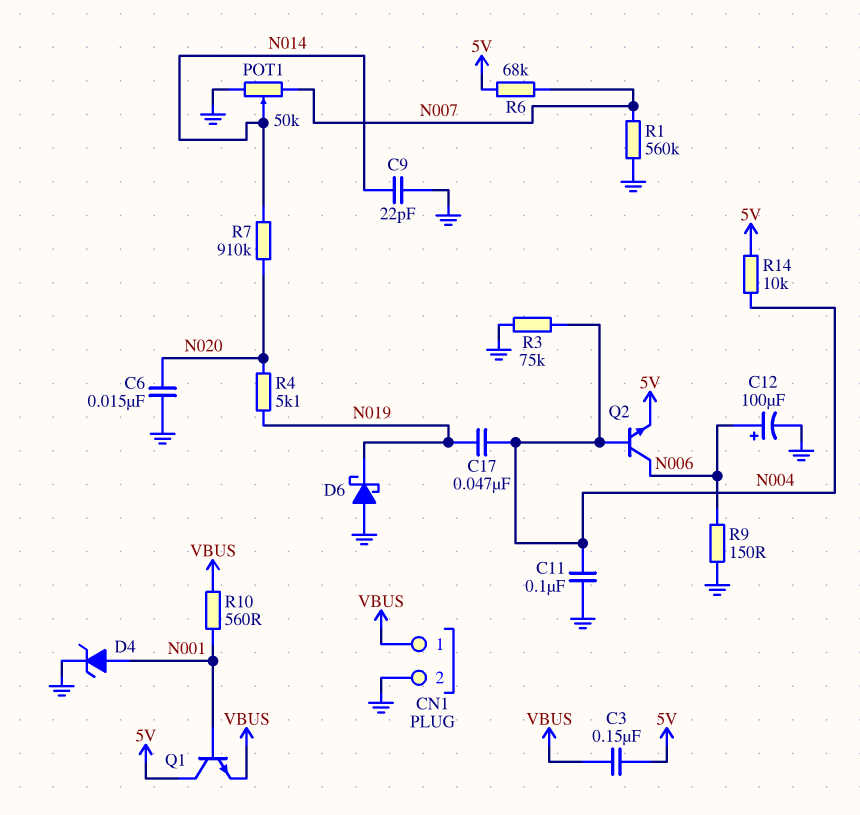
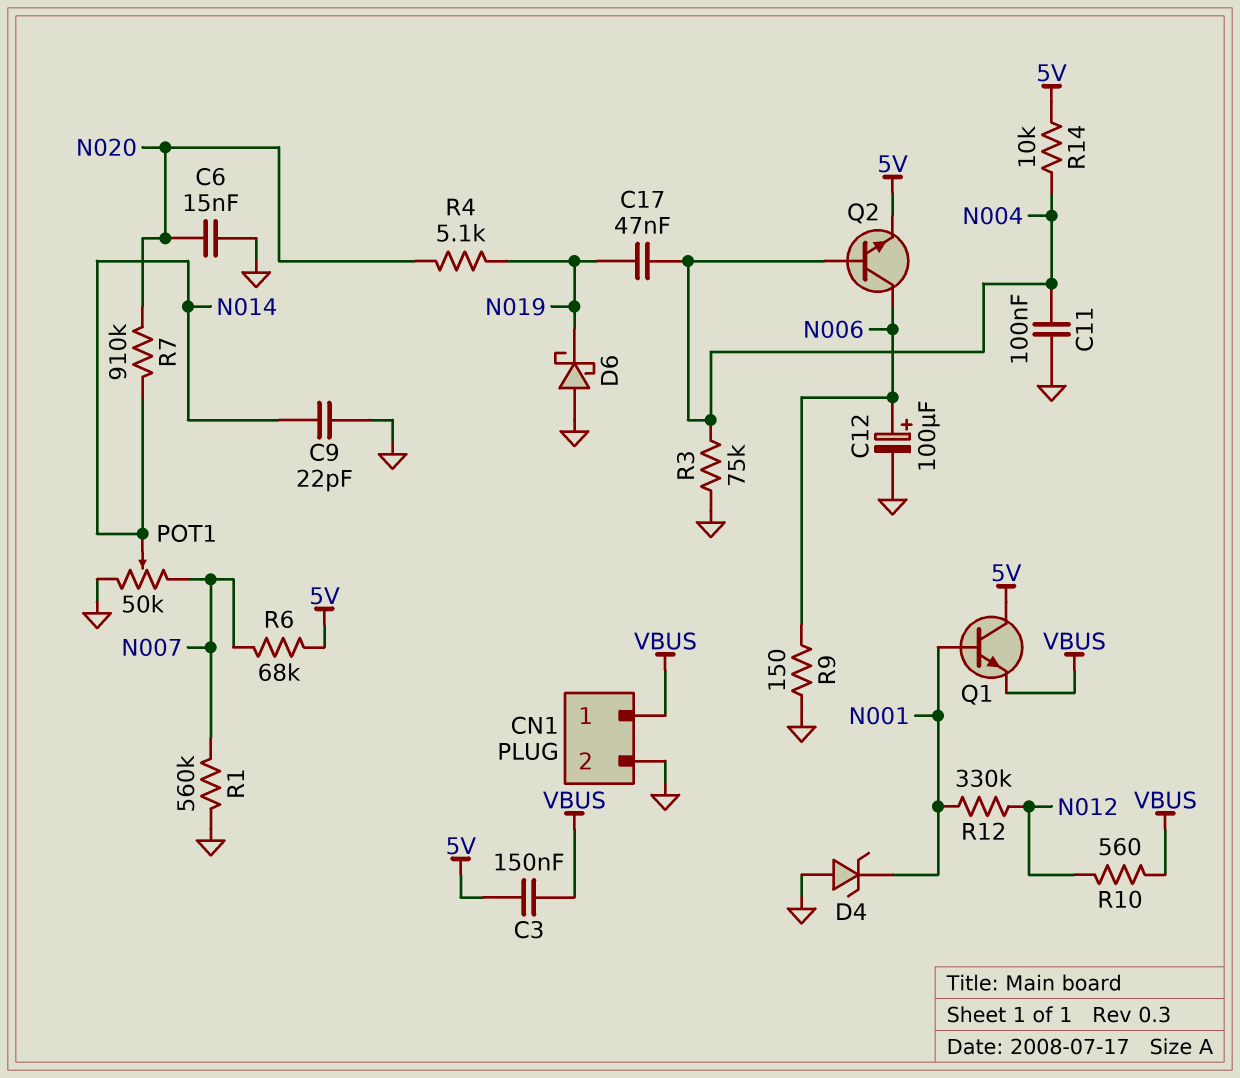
D4: zener (A N001, K GND) -> zener (A GND, K N001)
R10: 560 (N001, VBUS) -> 560 (N012, VBUS)
R12: none -> 330k (N001, N012)

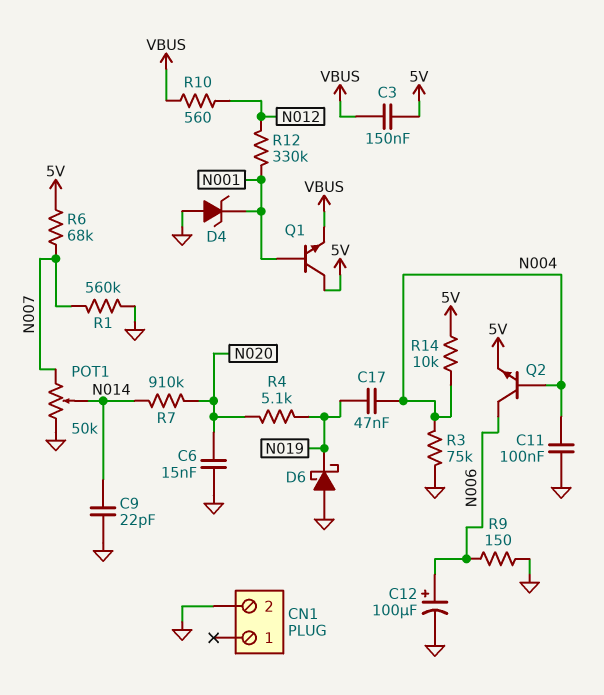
CN1 pin 1: VBUS -> none

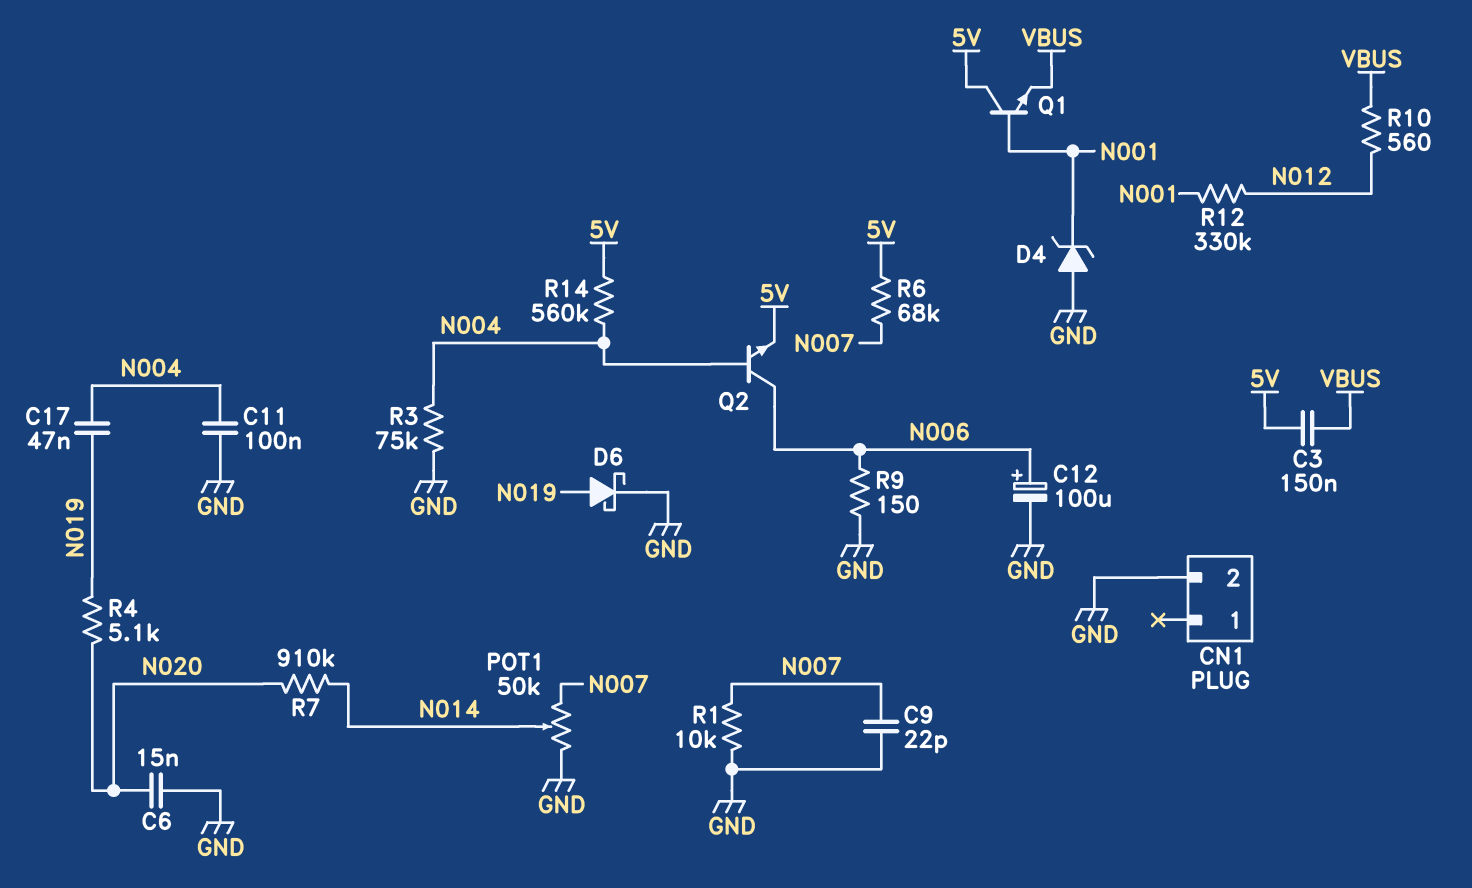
C9: 22pF (GND, N014) -> 22pF (GND, N007)
D6: schottky (A GND, K N019) -> schottky (A N019, K GND)
R1: 560k (GND, N007) -> 10k (GND, N007)
R14: 10k (5V, N004) -> 560k (5V, N004)

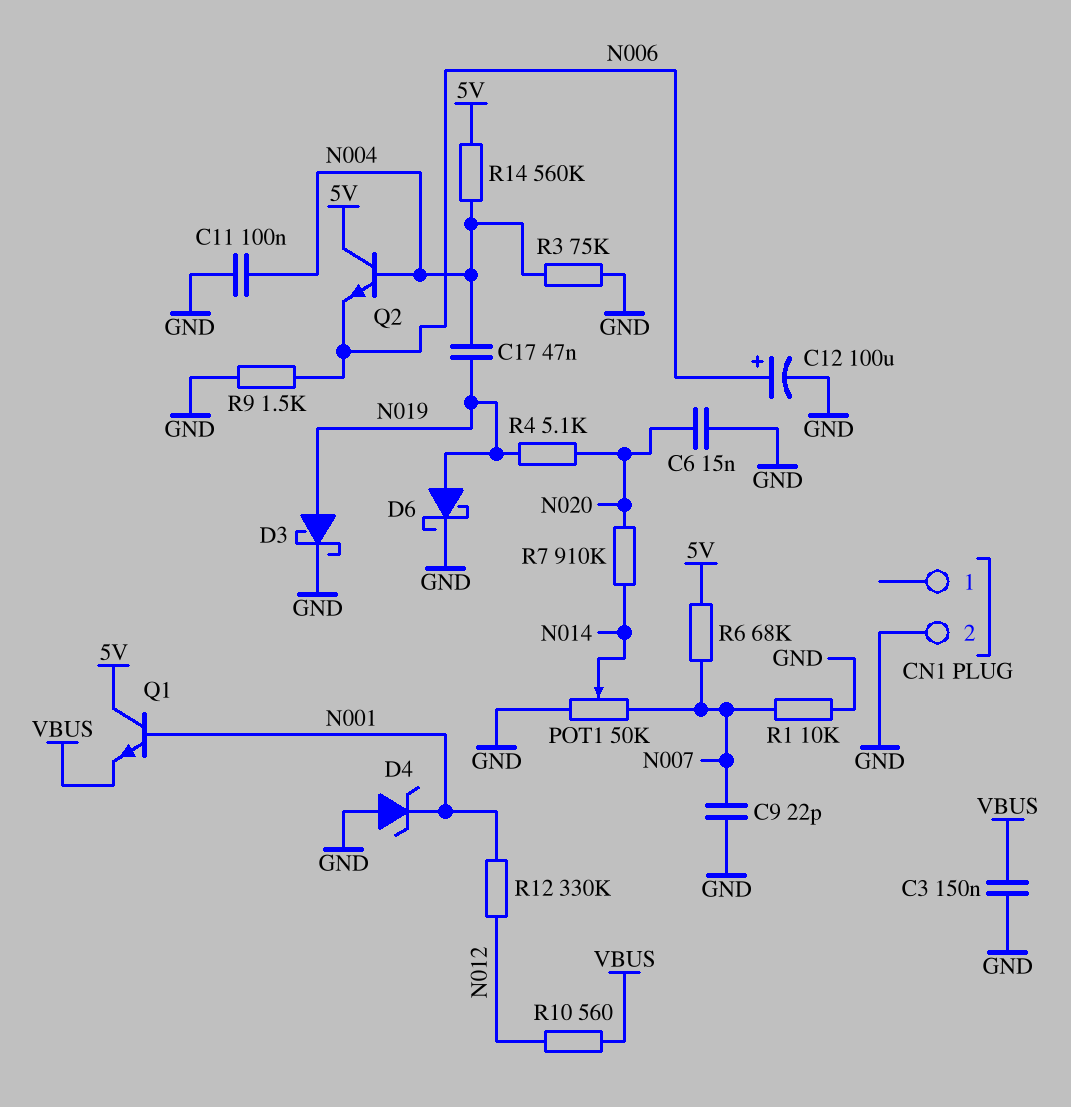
C3: 150nF (5V, VBUS) -> 150nF (GND, VBUS)
D3: none -> schottky (A N019, K GND)
Q2: NPN (B N004, C N006, E 5V) -> NPN (B N004, C 5V, E N006)
R9: 150 (GND, N006) -> 1.5k (GND, N006)

